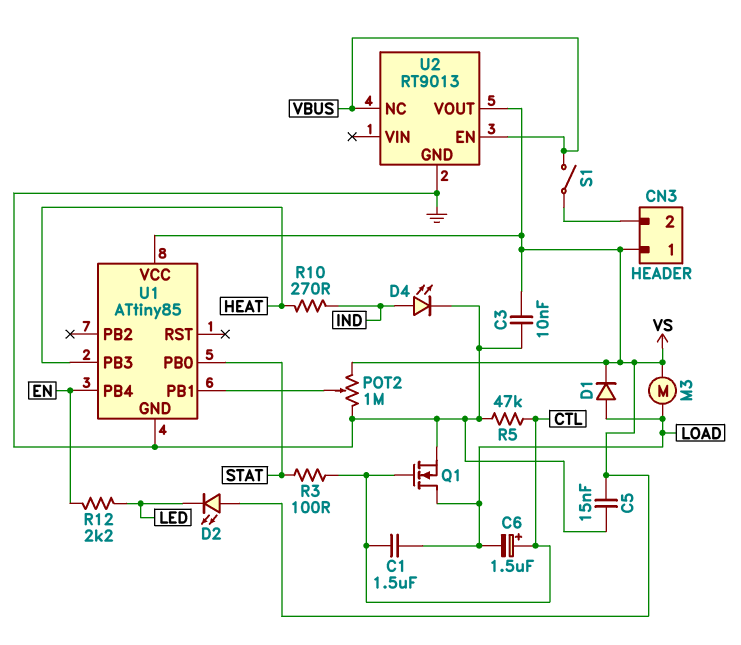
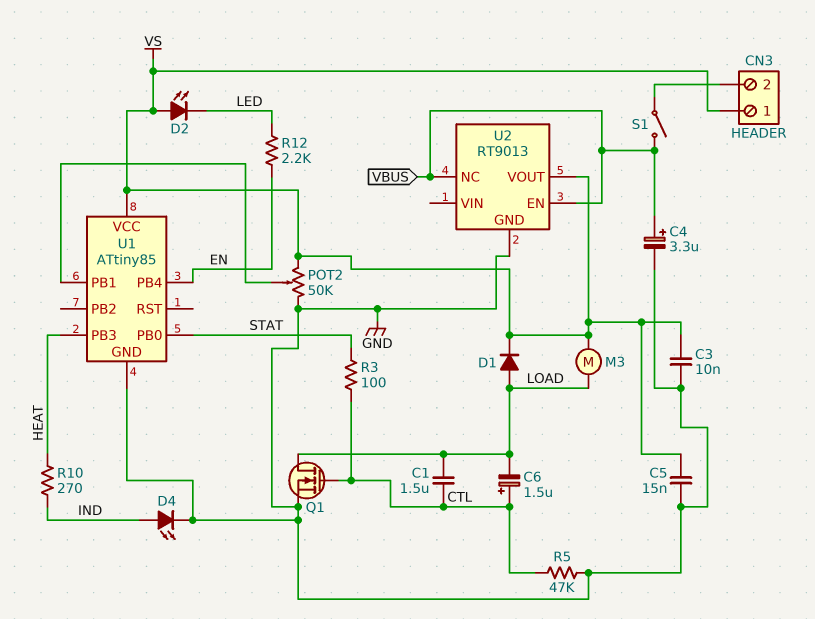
C4: none -> 3.3uF (plus VBUS, minus GND)
POT2: 1M (GND, VS, wiper U1/PB1) -> 50k (GND, VS, wiper U1/PB1)

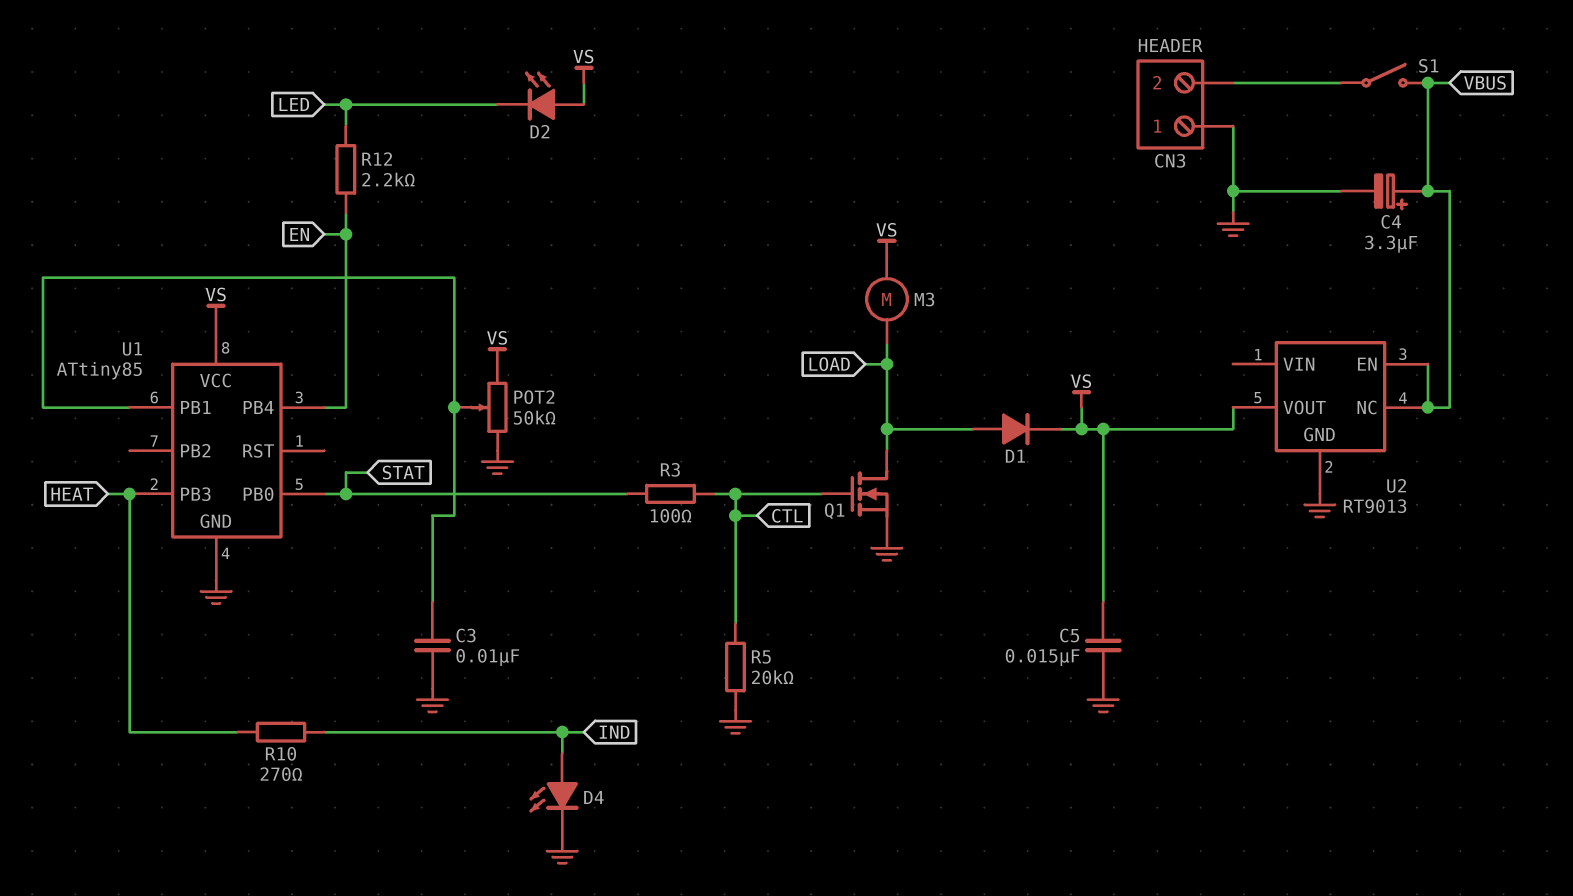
C1: 1.5uF (CTL, LOAD) -> none
C3: 10nF (GND, VS) -> 10nF (GND, U1/PB1)
C6: 1.5uF (plus CTL, minus LOAD) -> none
CN3 pin 1: VS -> GND
R5: 47k (CTL, GND) -> 20k (CTL, GND)

